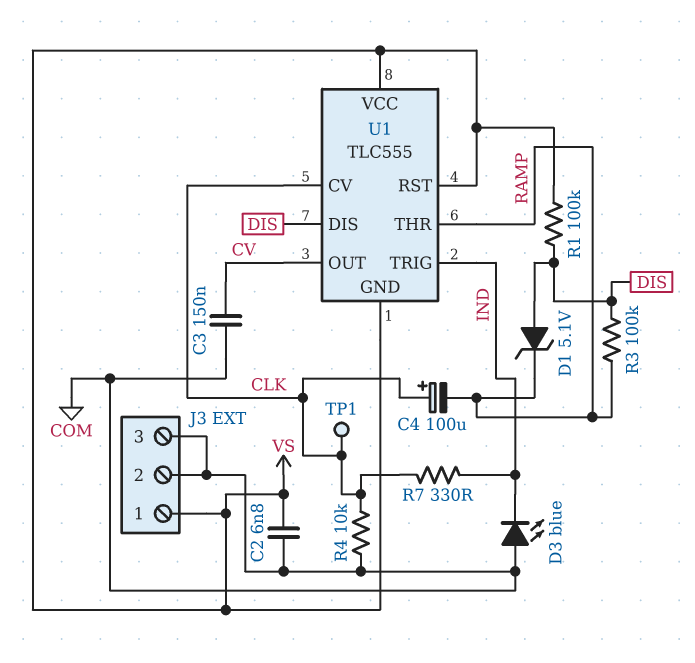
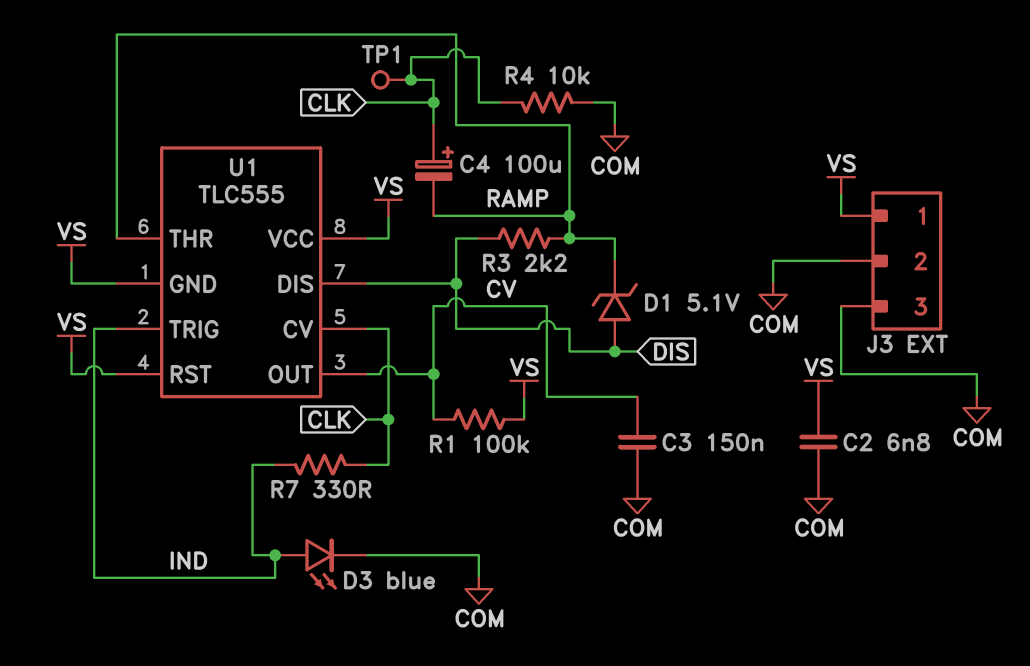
D3: LED blue (A COM, K IND) -> LED blue (A IND, K COM)
R1: 100k (DIS, VS) -> 100k (CV, VS)
R3: 100k (DIS, RAMP) -> 2.2k (DIS, RAMP)

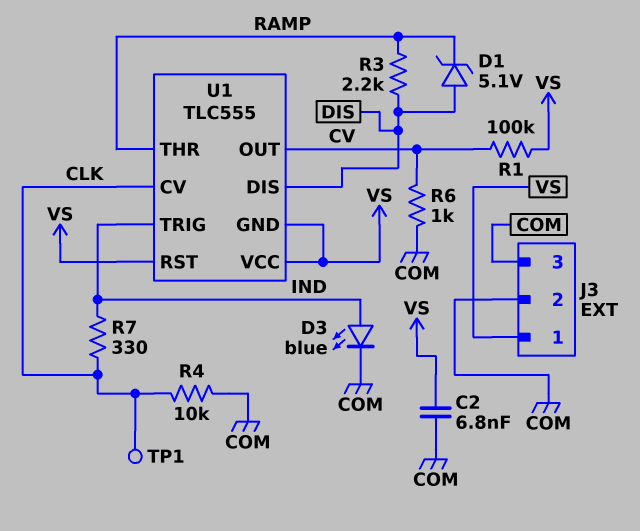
C3: 150nF (COM, CV) -> none
C4: 100uF (plus CLK, minus RAMP) -> none
R6: none -> 1k (COM, CV)

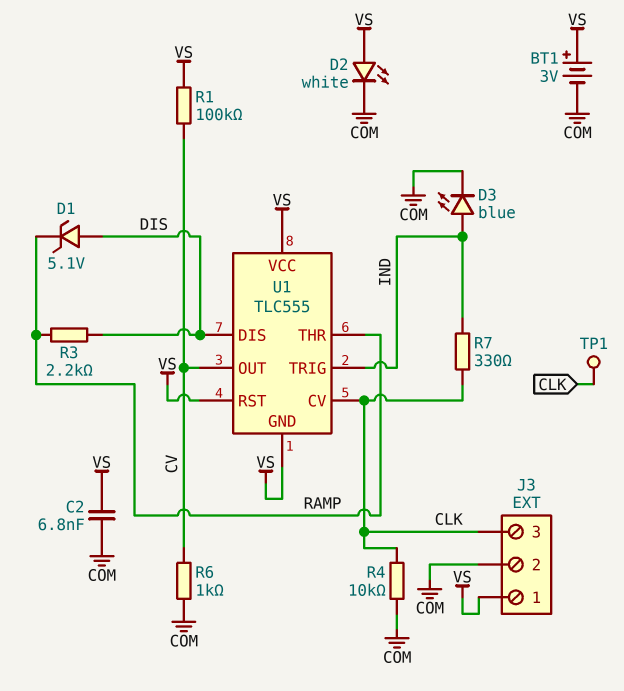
BT1: none -> 3V (plus VS, minus COM)
D2: none -> LED white (A VS, K COM)
J3 pin 3: COM -> CLK

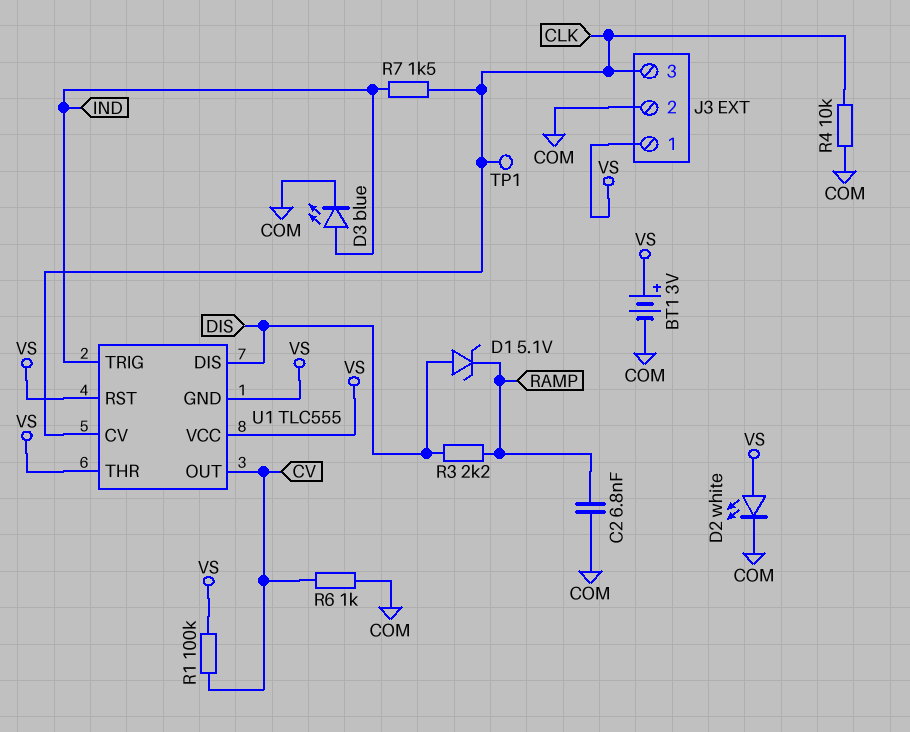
C2: 6.8nF (COM, VS) -> 6.8nF (COM, RAMP)
R7: 330 (CLK, IND) -> 1.5k (CLK, IND)
U1 pin THR: RAMP -> VS

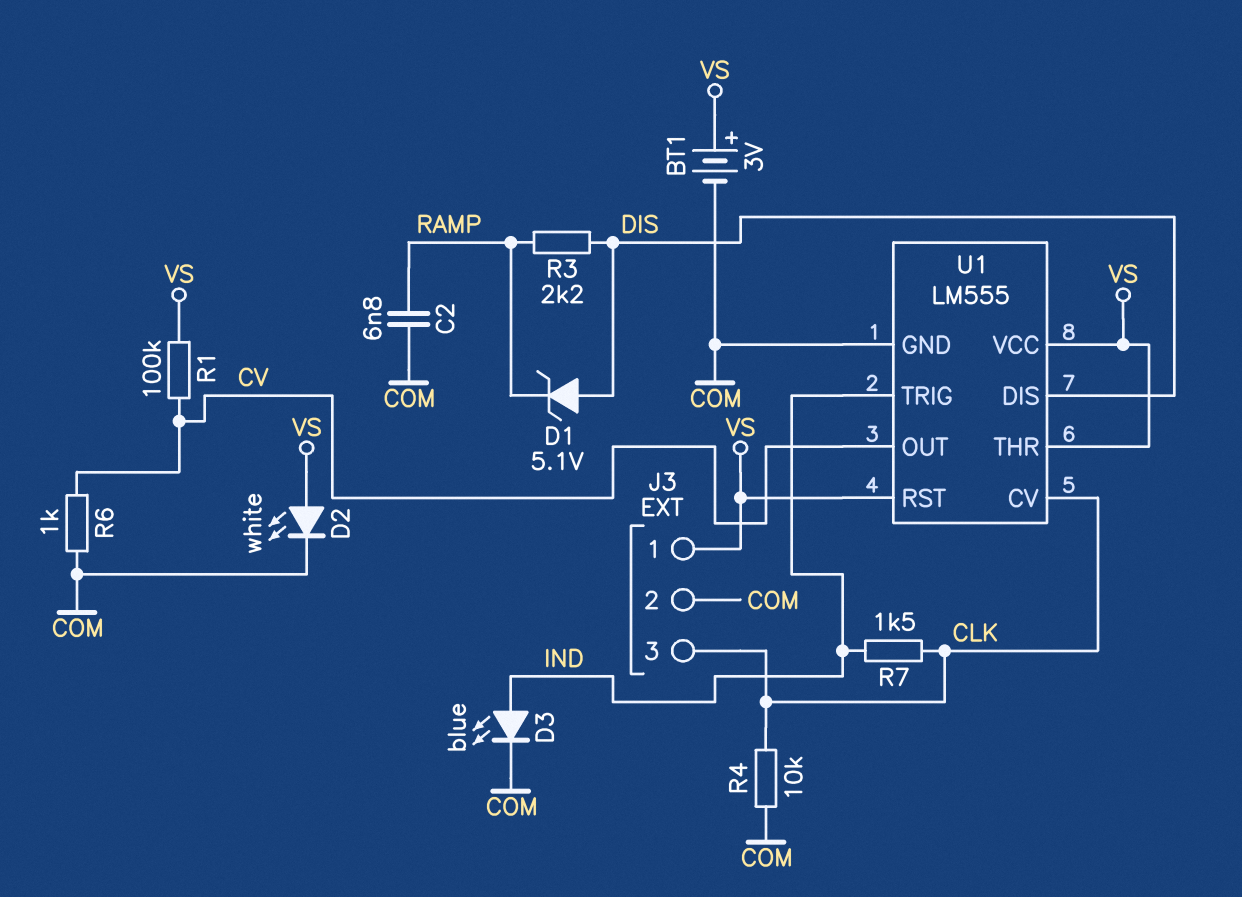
TP1: test point (CLK) -> none
U1: TLC555 -> LM555
U1 pin GND: VS -> COM

